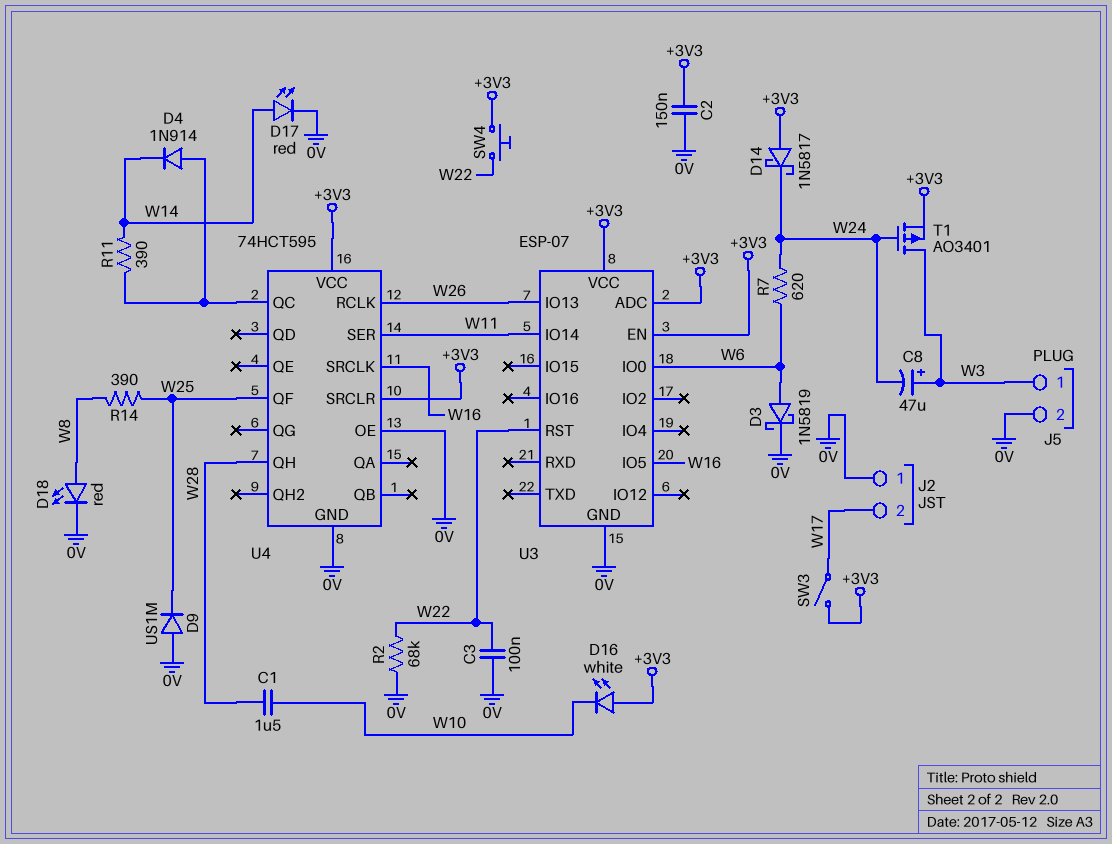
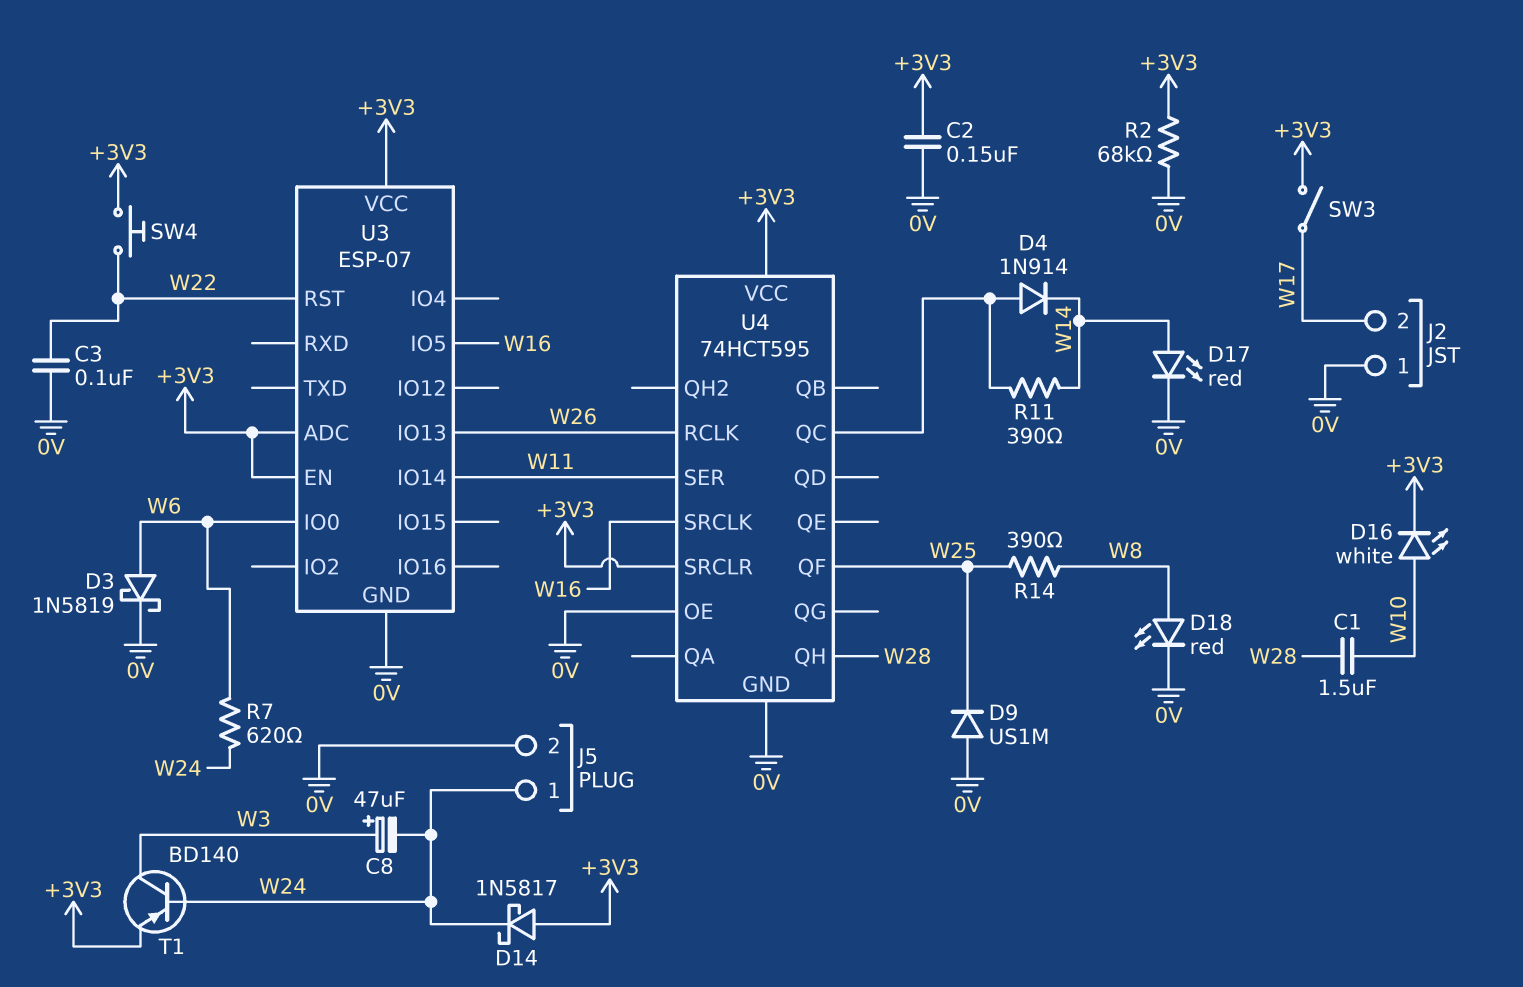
D16: LED white (A +3V3, K W10) -> LED white (A W10, K +3V3)
J5 pin 1: W3 -> W24
R2: 68k (0V, W22) -> 68k (+3V3, 0V)
T1: PMOS AO3401 (G W24, D W3, S +3V3) -> PNP BD140 (B W24, C W3, E +3V3)

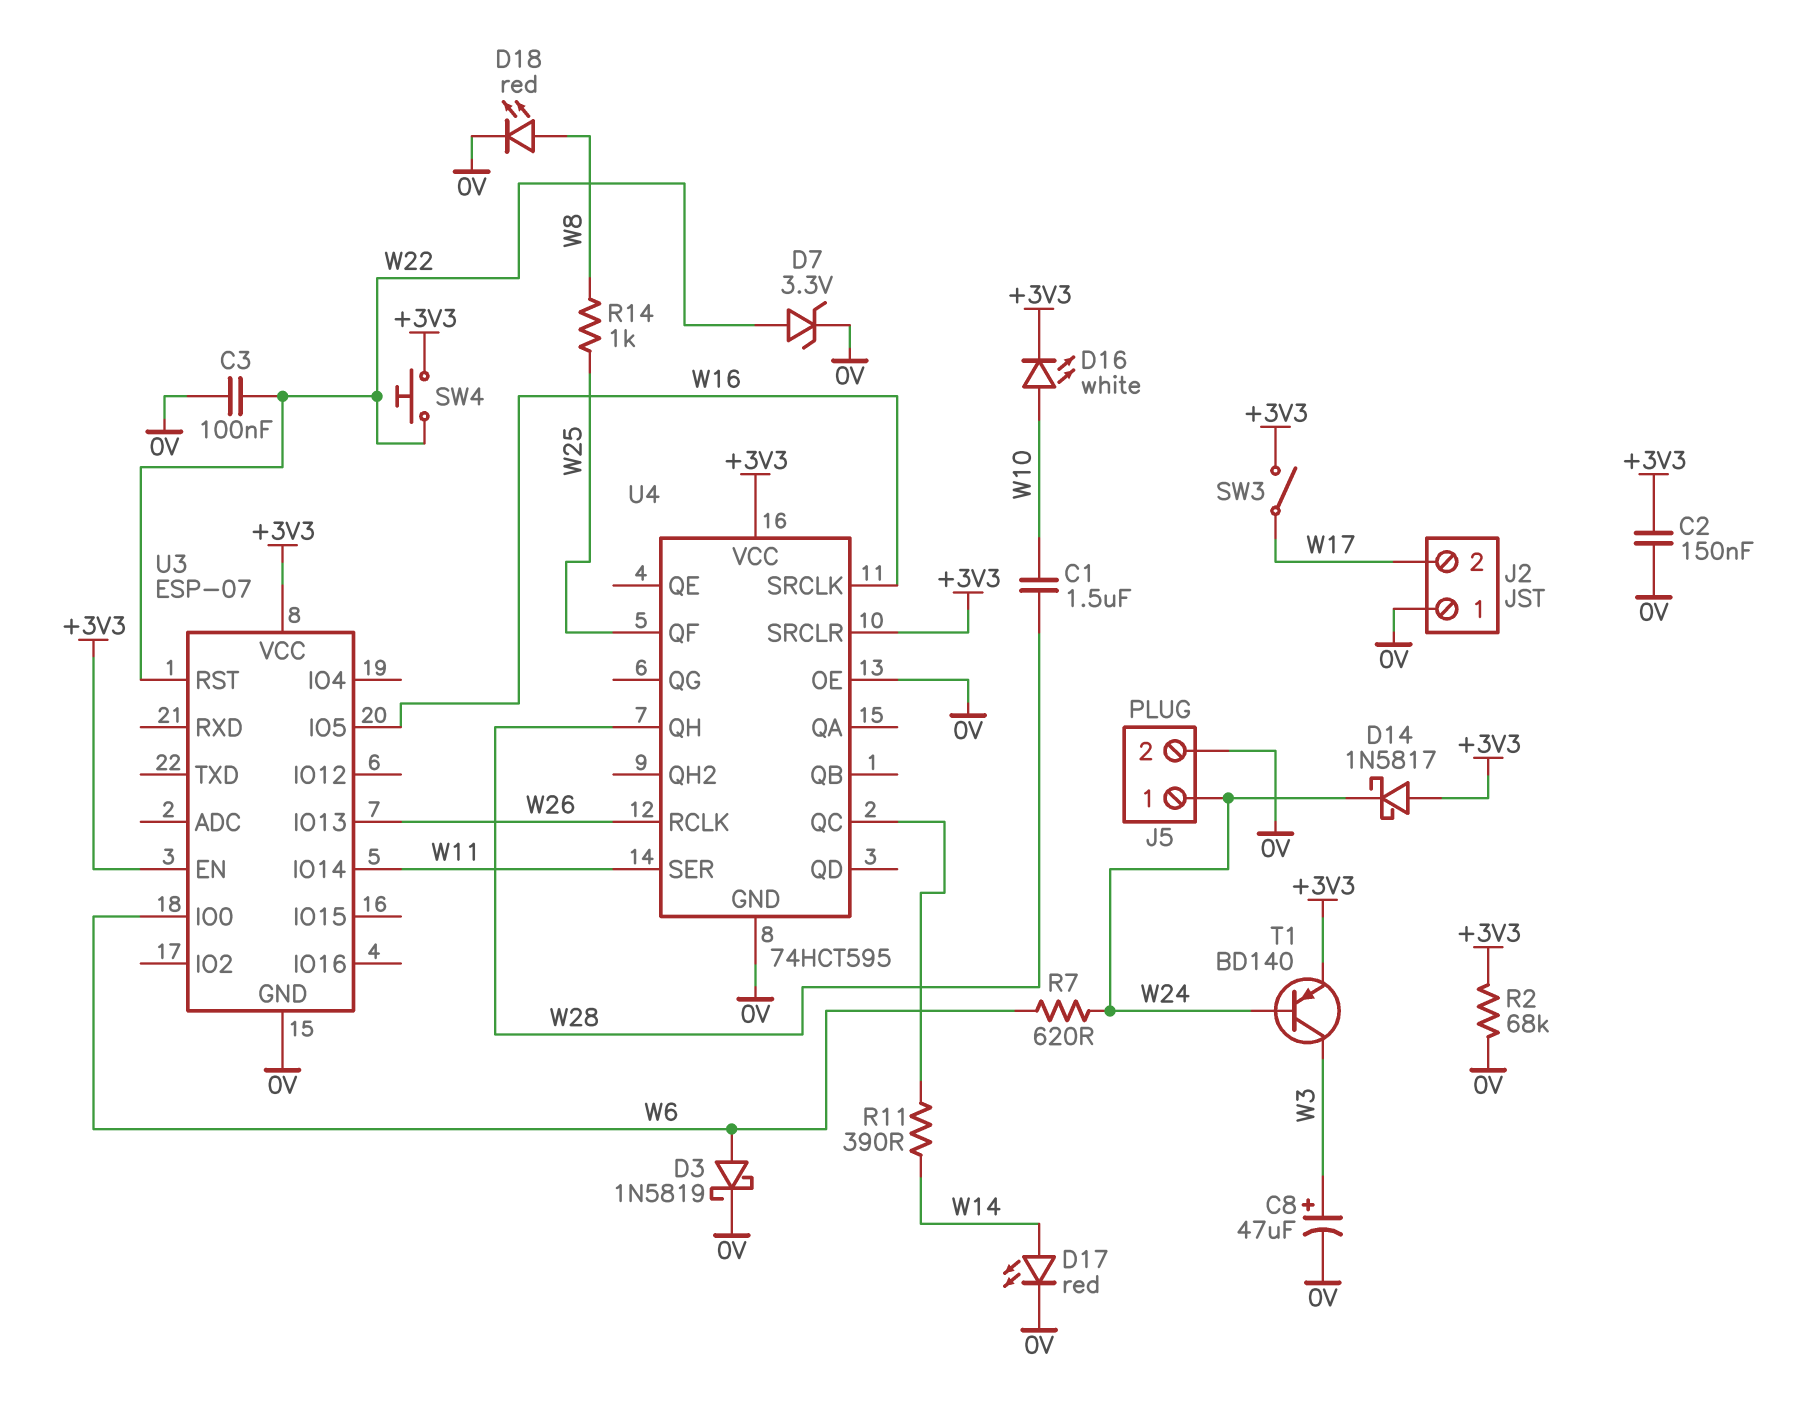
C8: 47uF (plus W3, minus W24) -> 47uF (plus W3, minus 0V)
D4: diode 1N914 (A U4/QC, K W14) -> none
D7: none -> zener 3.3V (A W22, K 0V)
D9: diode US1M (A 0V, K W25) -> none
R14: 390 (W8, W25) -> 1k (W8, W25)
U3 pin ADC: +3V3 -> none

